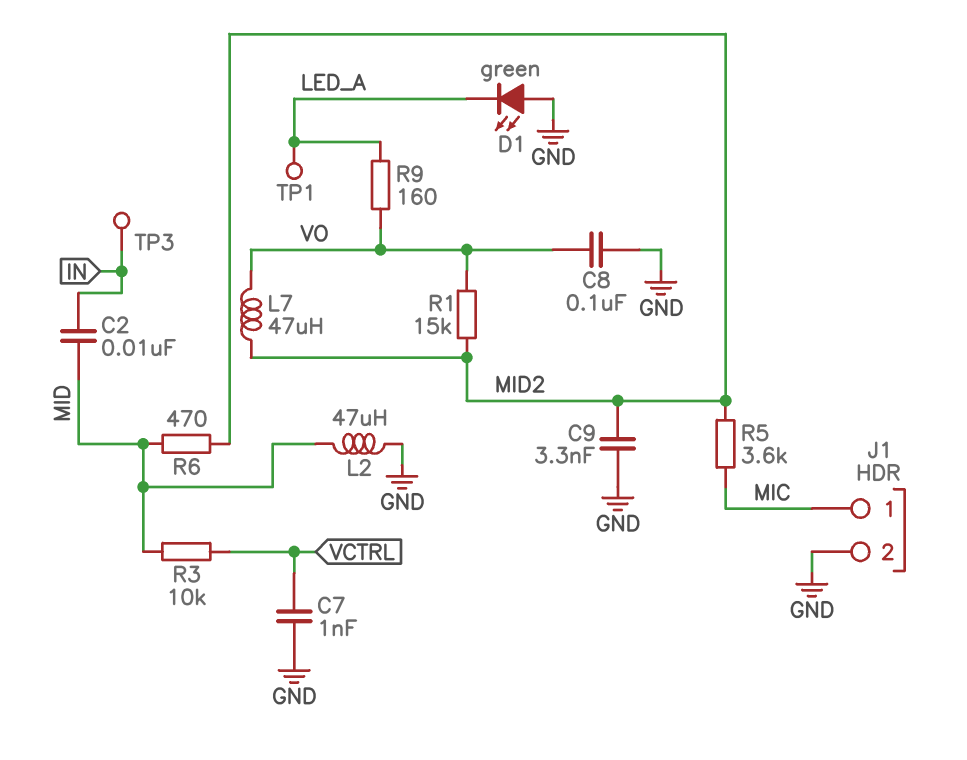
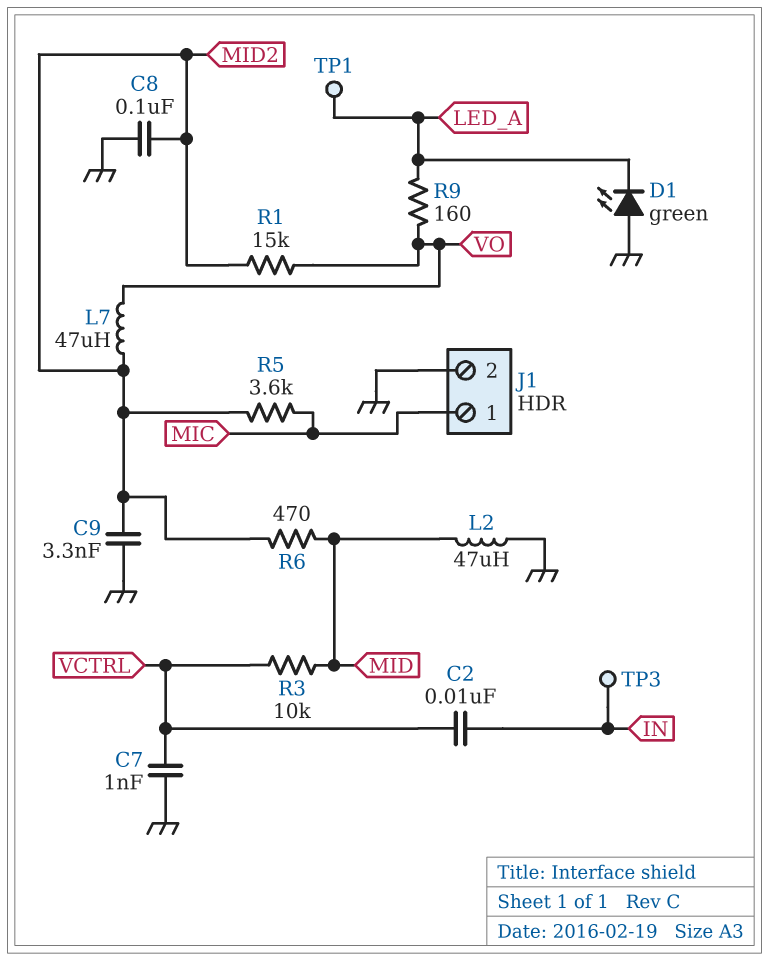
C2: 10nF (IN, MID) -> 10nF (IN, VCTRL)
C8: 100nF (GND, VO) -> 100nF (GND, MID2)

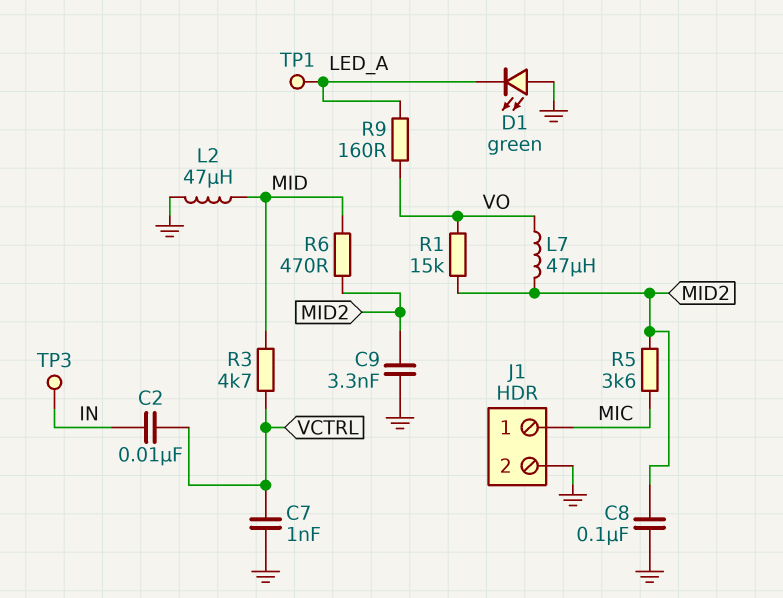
R3: 10k (MID, VCTRL) -> 4.7k (MID, VCTRL)

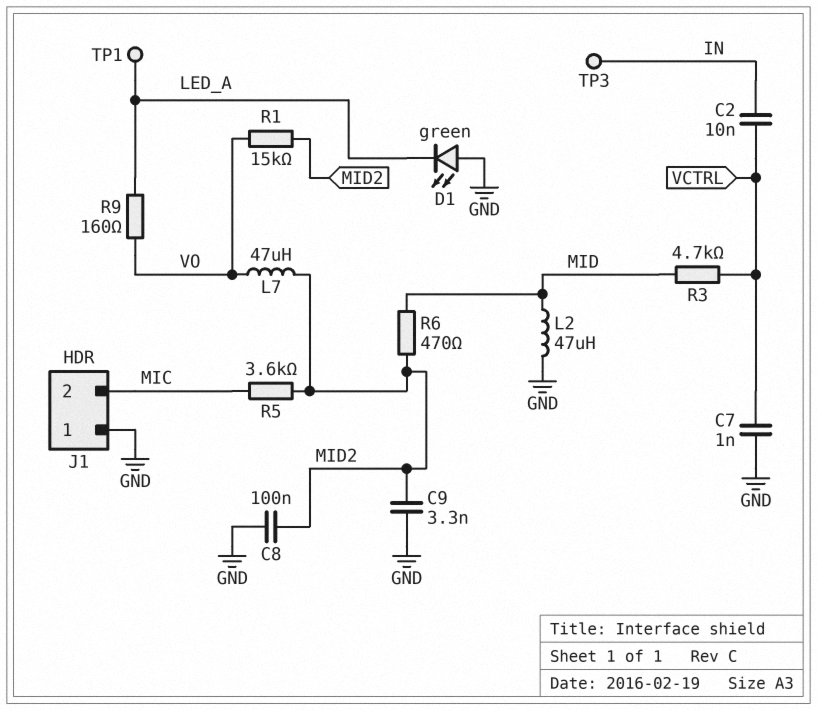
J1 pin 1: MIC -> GND
J1 pin 2: GND -> MIC

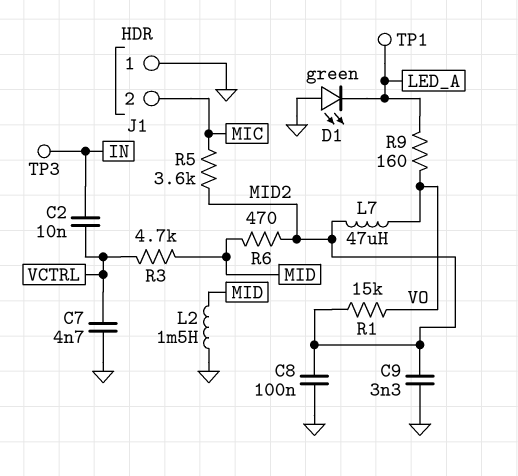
C7: 1nF (GND, VCTRL) -> 4.7nF (GND, VCTRL)
L2: 47uH (GND, MID) -> 1.5mH (GND, MID)

